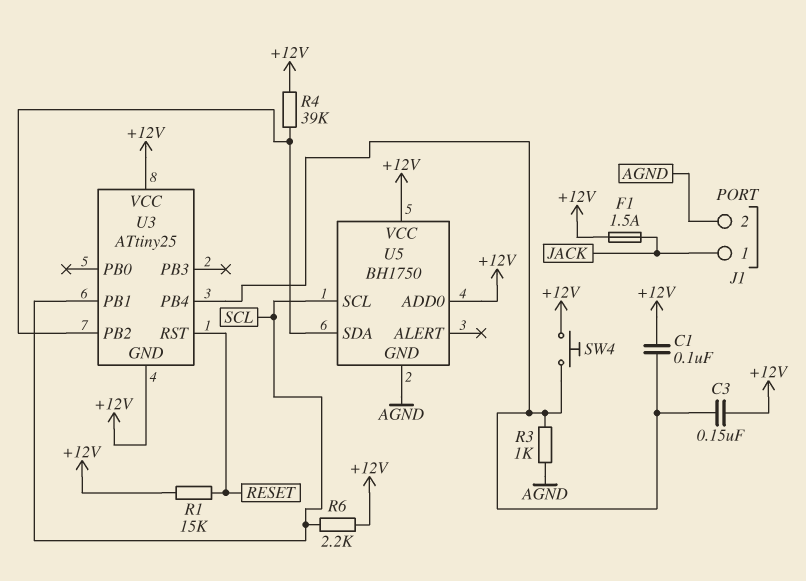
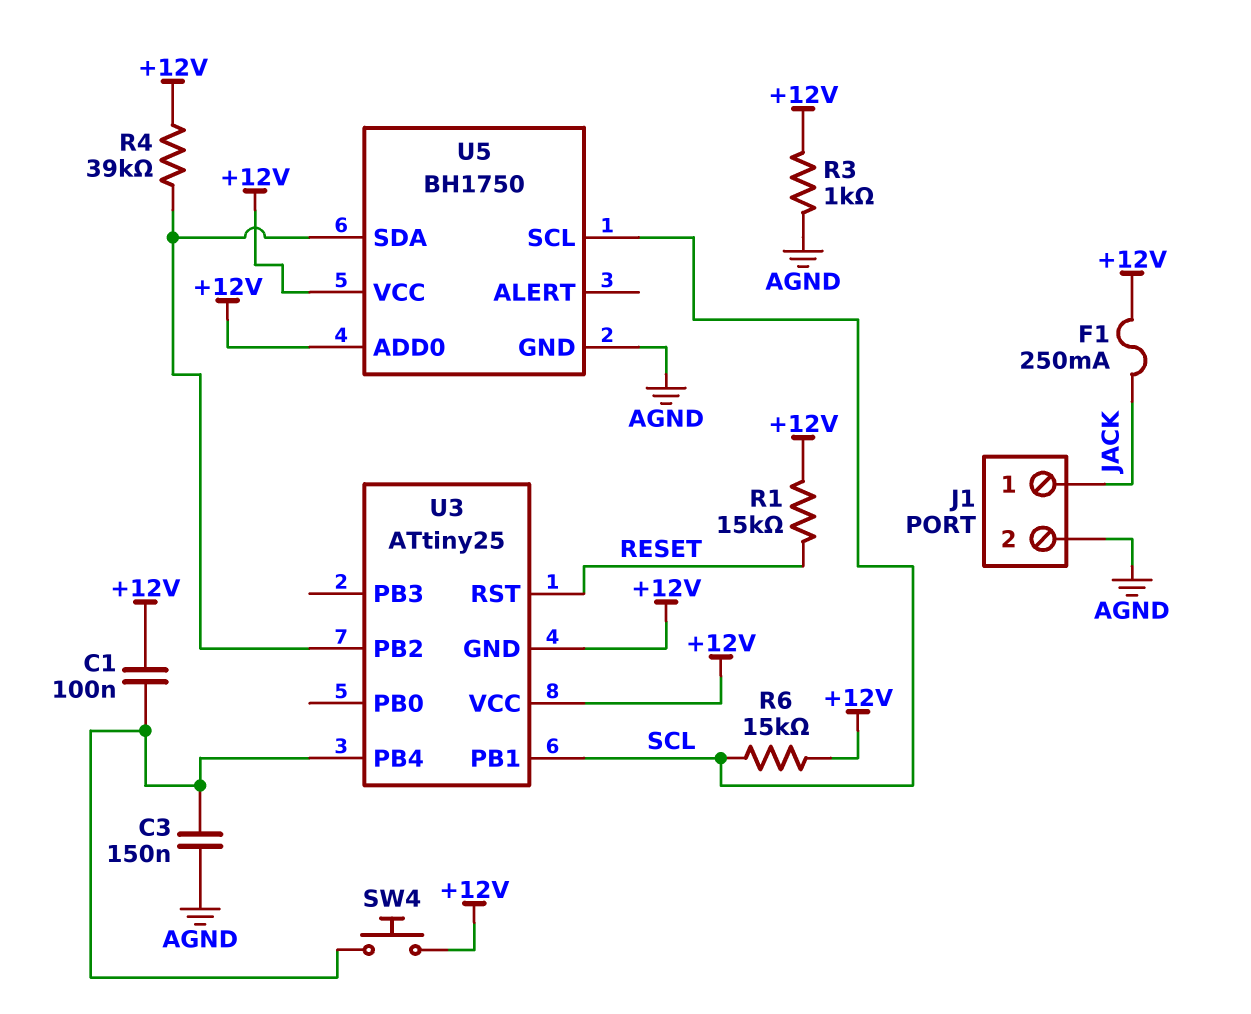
C3: 150nF (+12V, U3/PB4) -> 150nF (AGND, U3/PB4)
F1: 1.5A (+12V, JACK) -> 250mA (+12V, JACK)
R3: 1k (AGND, U3/PB4) -> 1k (+12V, AGND)
R6: 2.2k (+12V, SCL) -> 15k (+12V, SCL)

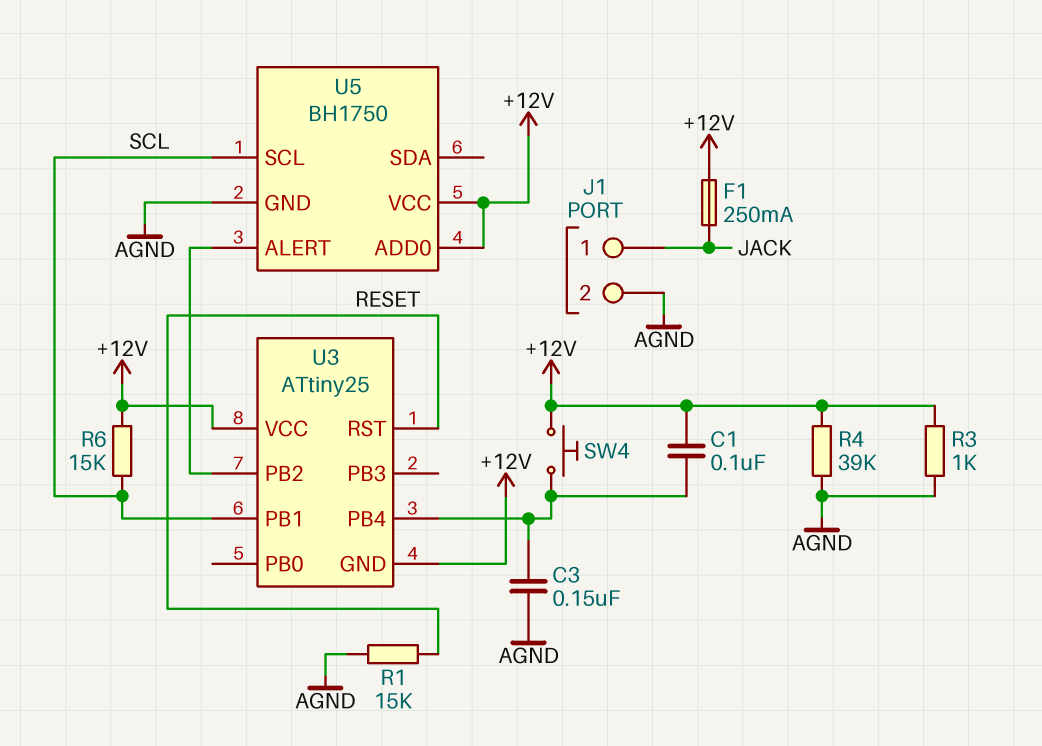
R1: 15k (+12V, RESET) -> 15k (AGND, RESET)
R4: 39k (+12V, U3/PB2) -> 39k (+12V, AGND)
U5 pin ALERT: none -> U3/PB2
U5 pin SDA: U3/PB2 -> none

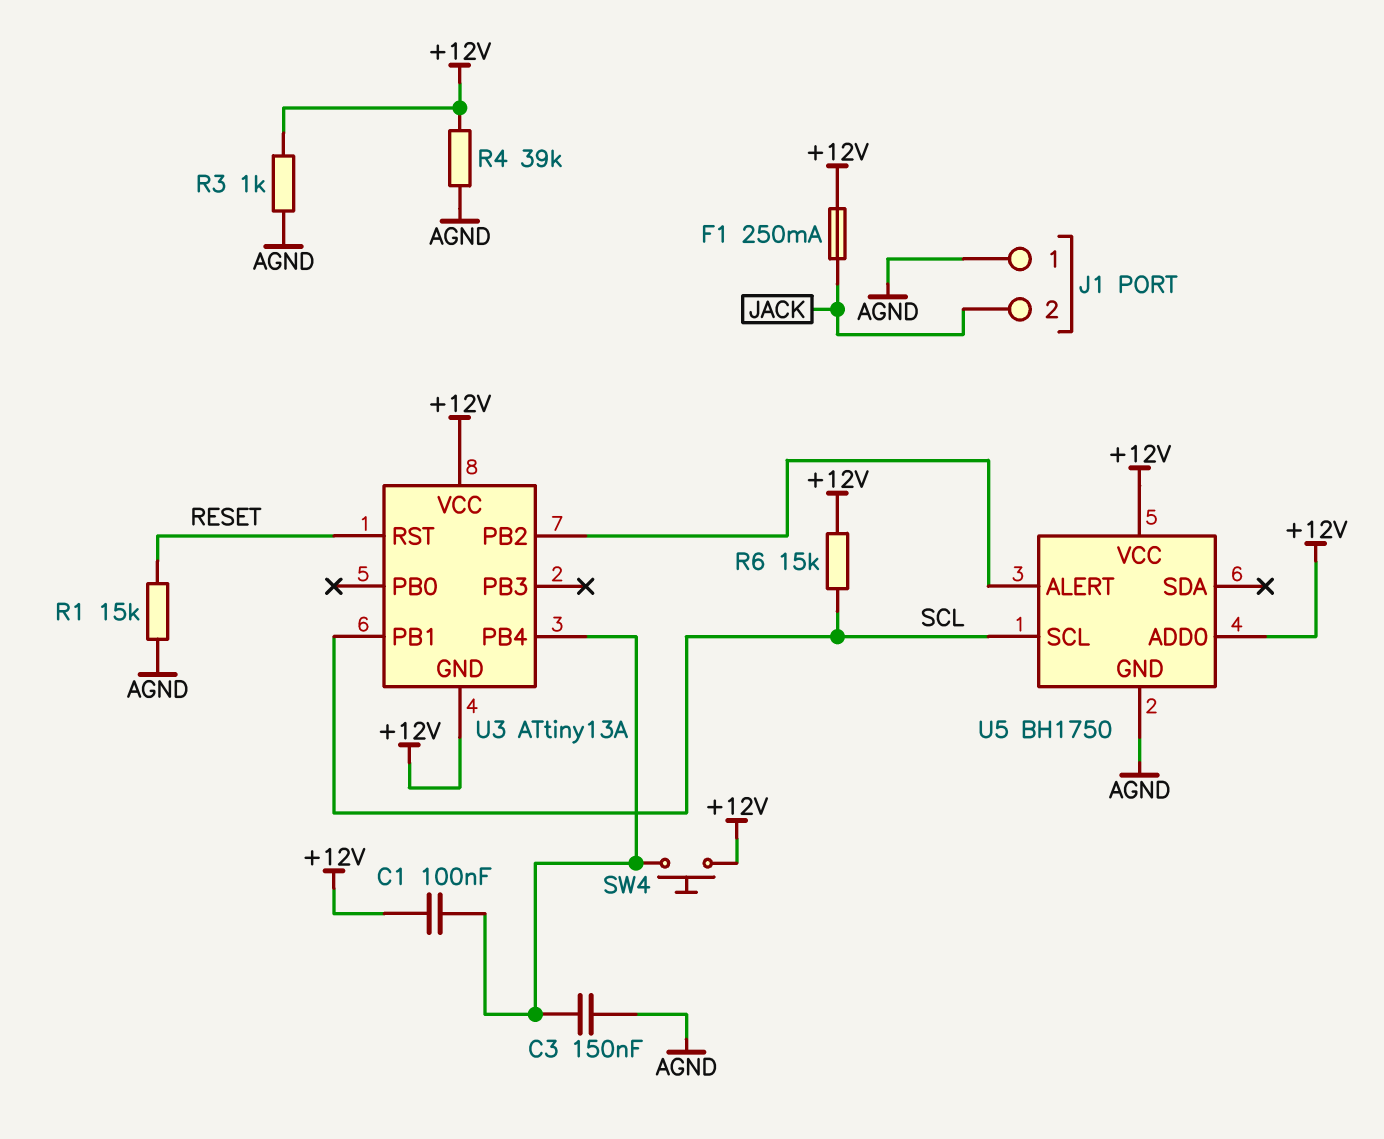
J1 pin 1: JACK -> AGND
J1 pin 2: AGND -> JACK
U3: ATtiny25 -> ATtiny13A

